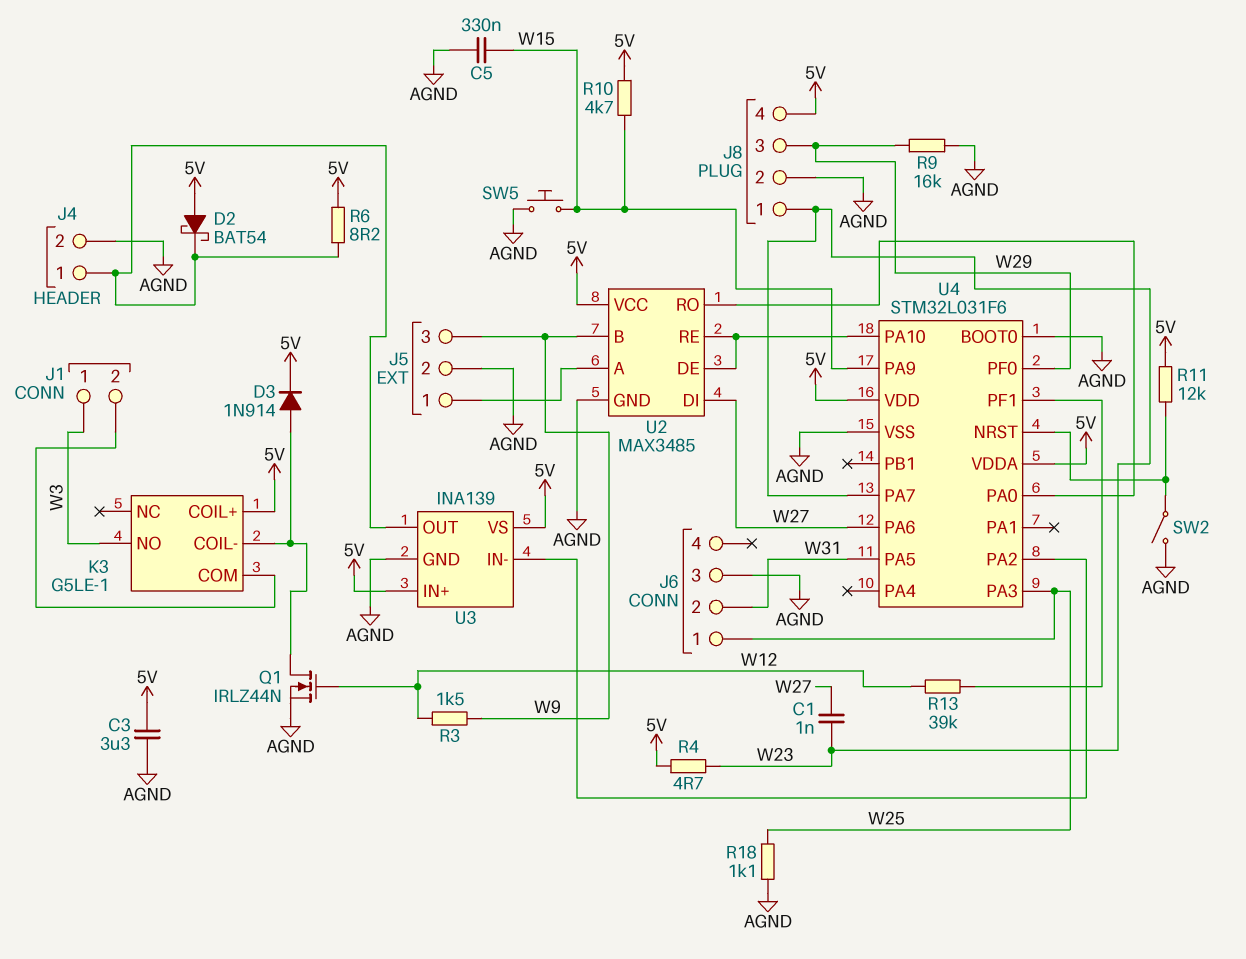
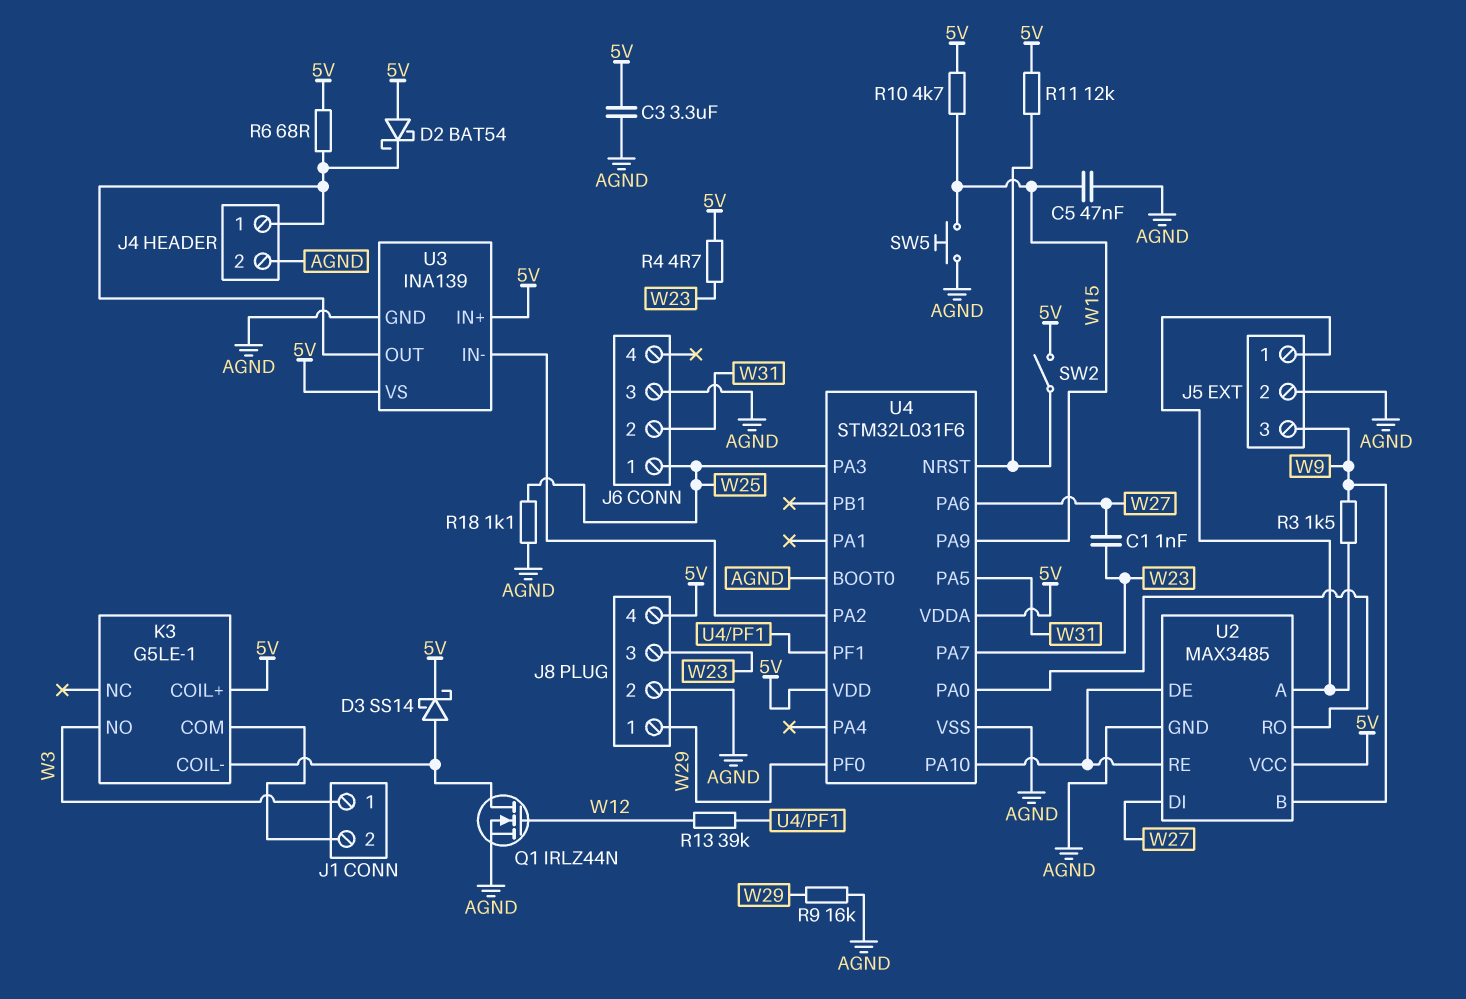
C5: 330nF (AGND, W15) -> 47nF (AGND, W15)
D3: diode 1N914 (A K3/COIL-, K 5V) -> schottky SS14 (A K3/COIL-, K 5V)
J8 pin 1: W23 -> W29
J8 pin 3: W29 -> W23
R3: 1.5k (W9, W12) -> 1.5k (J5/1, W9)
R6: 8.2 (5V, J4/1) -> 68 (5V, J4/1)
SW2: switch (AGND, U4/NRST) -> switch (5V, U4/NRST)

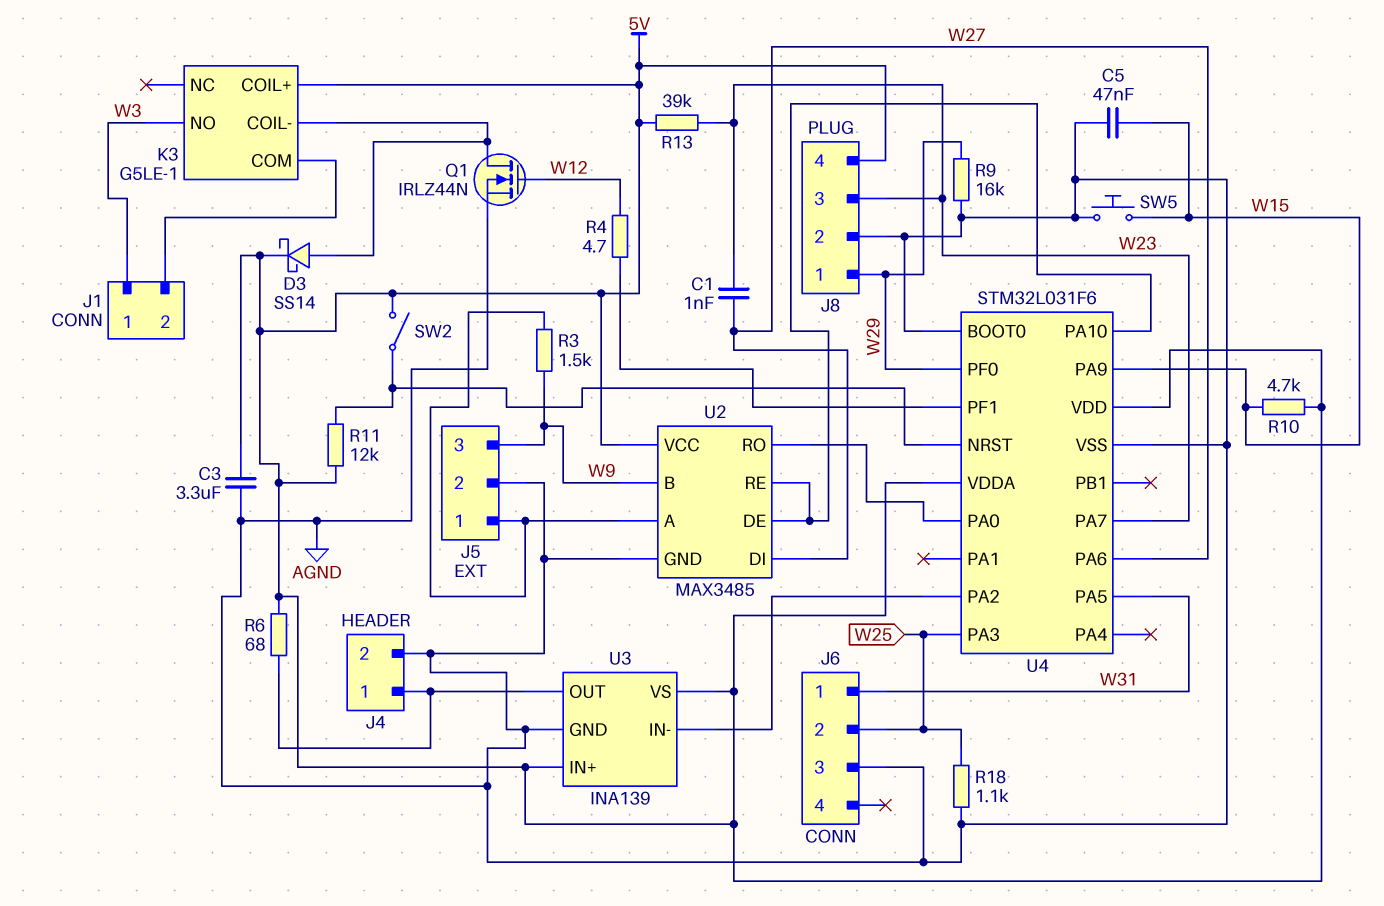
D2: schottky BAT54 (A 5V, K J4/1) -> none
J6 pin 1: W25 -> W31
J6 pin 2: W31 -> W25
R4: 4.7 (5V, W23) -> 4.7 (U4/PF1, W12)
R13: 39k (U4/PF1, W12) -> 39k (5V, W23)

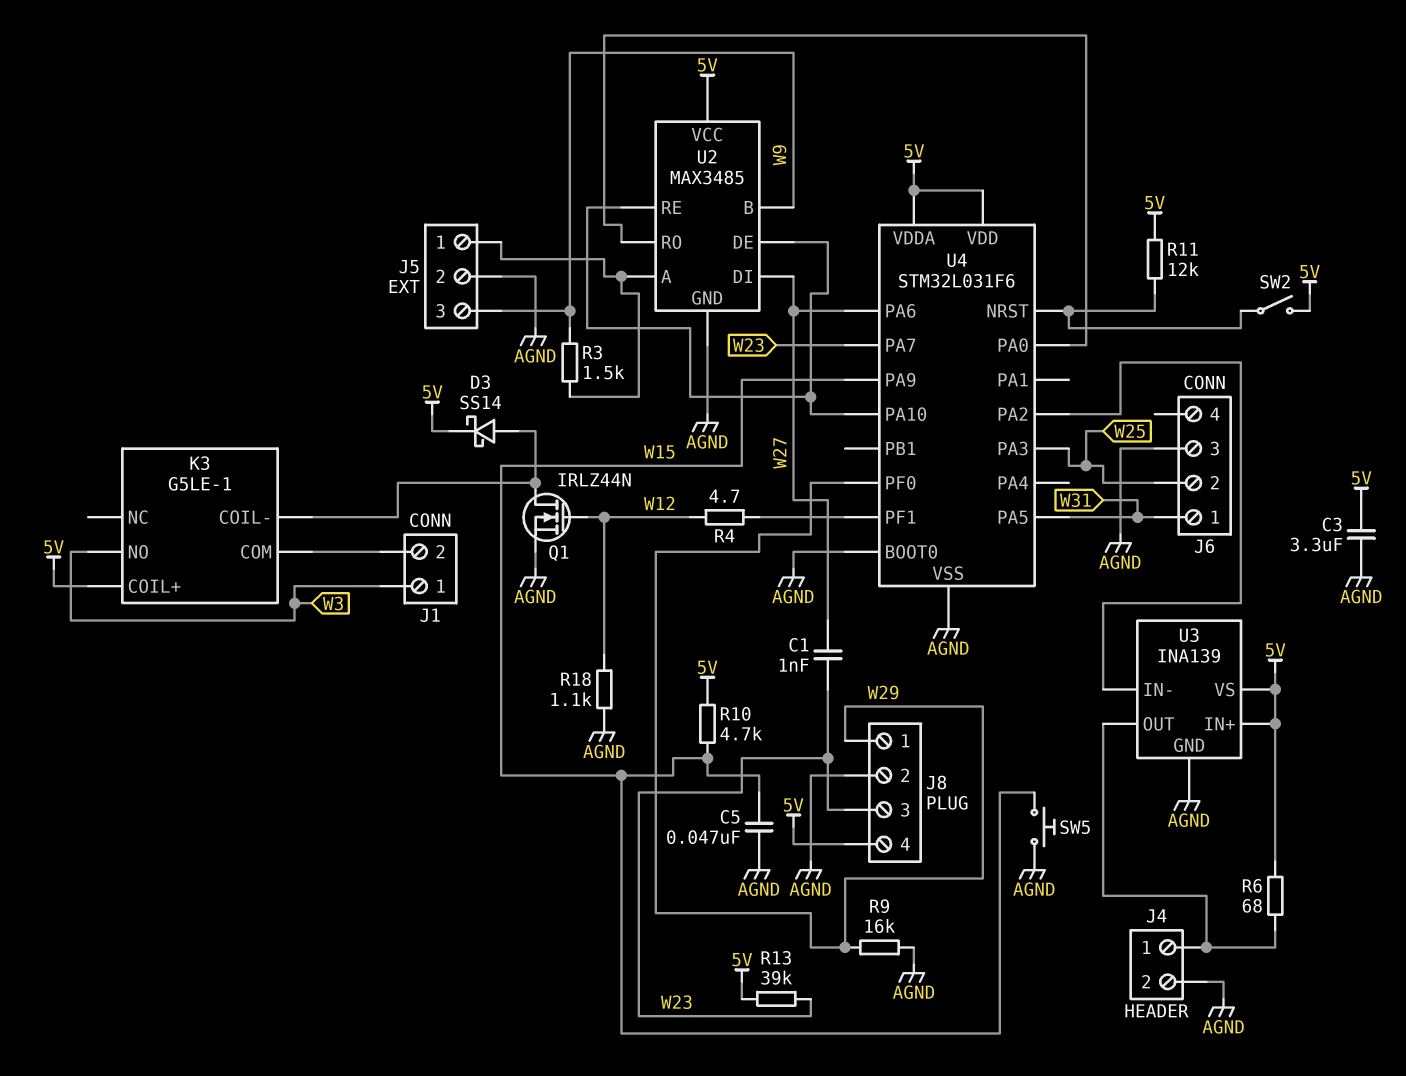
R18: 1.1k (AGND, W25) -> 1.1k (AGND, W12)

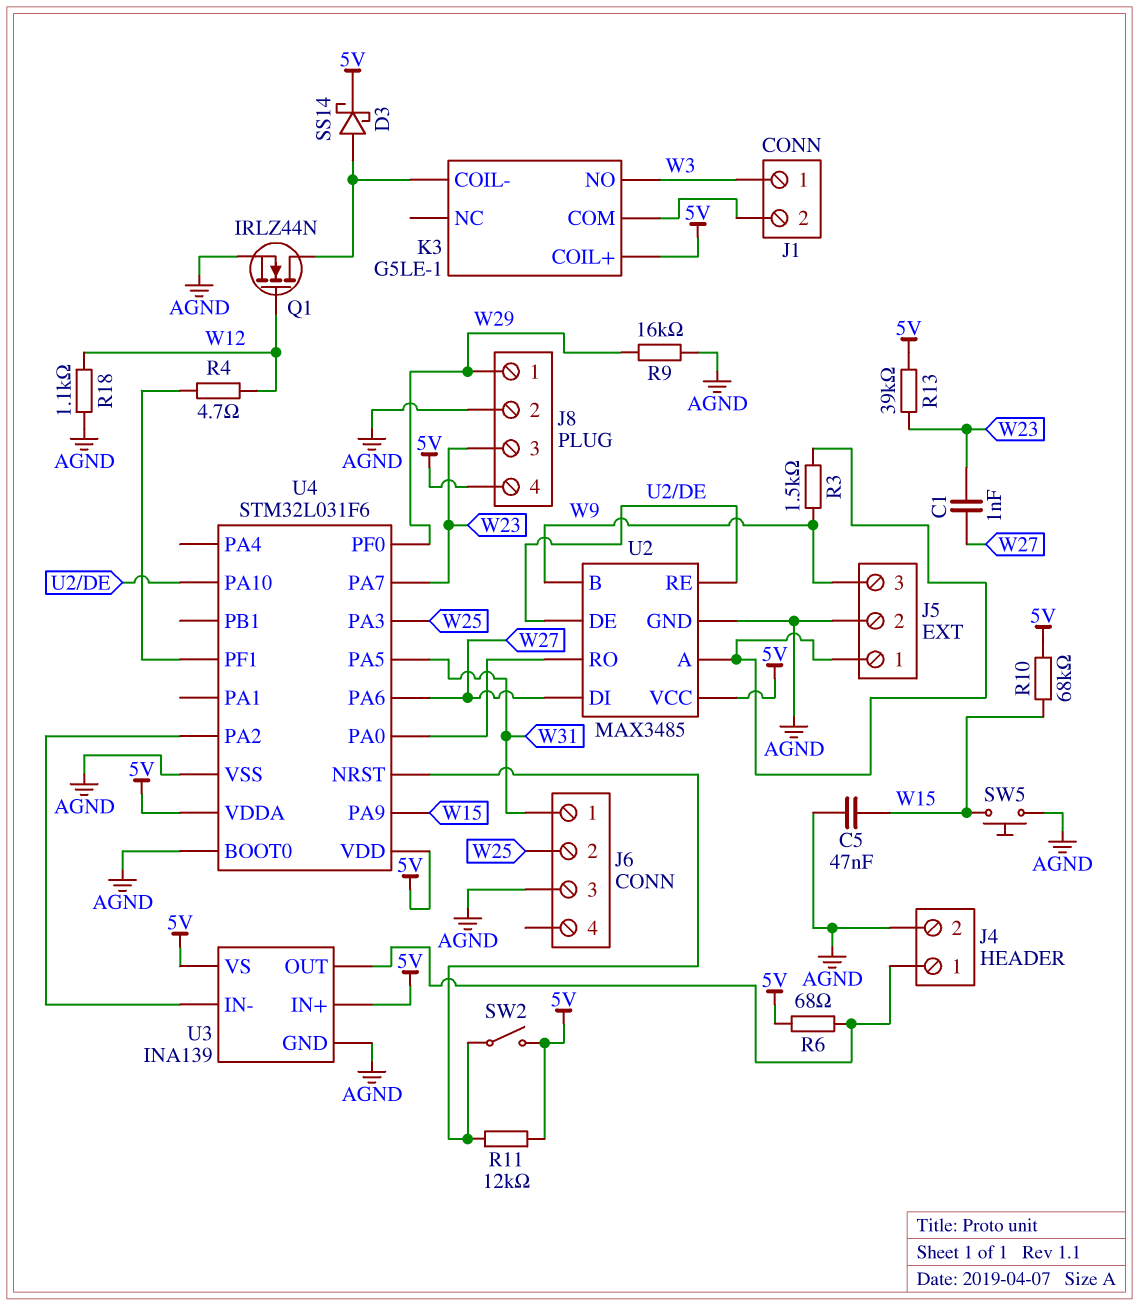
C3: 3.3uF (5V, AGND) -> none
R10: 4.7k (5V, W15) -> 68k (5V, W15)

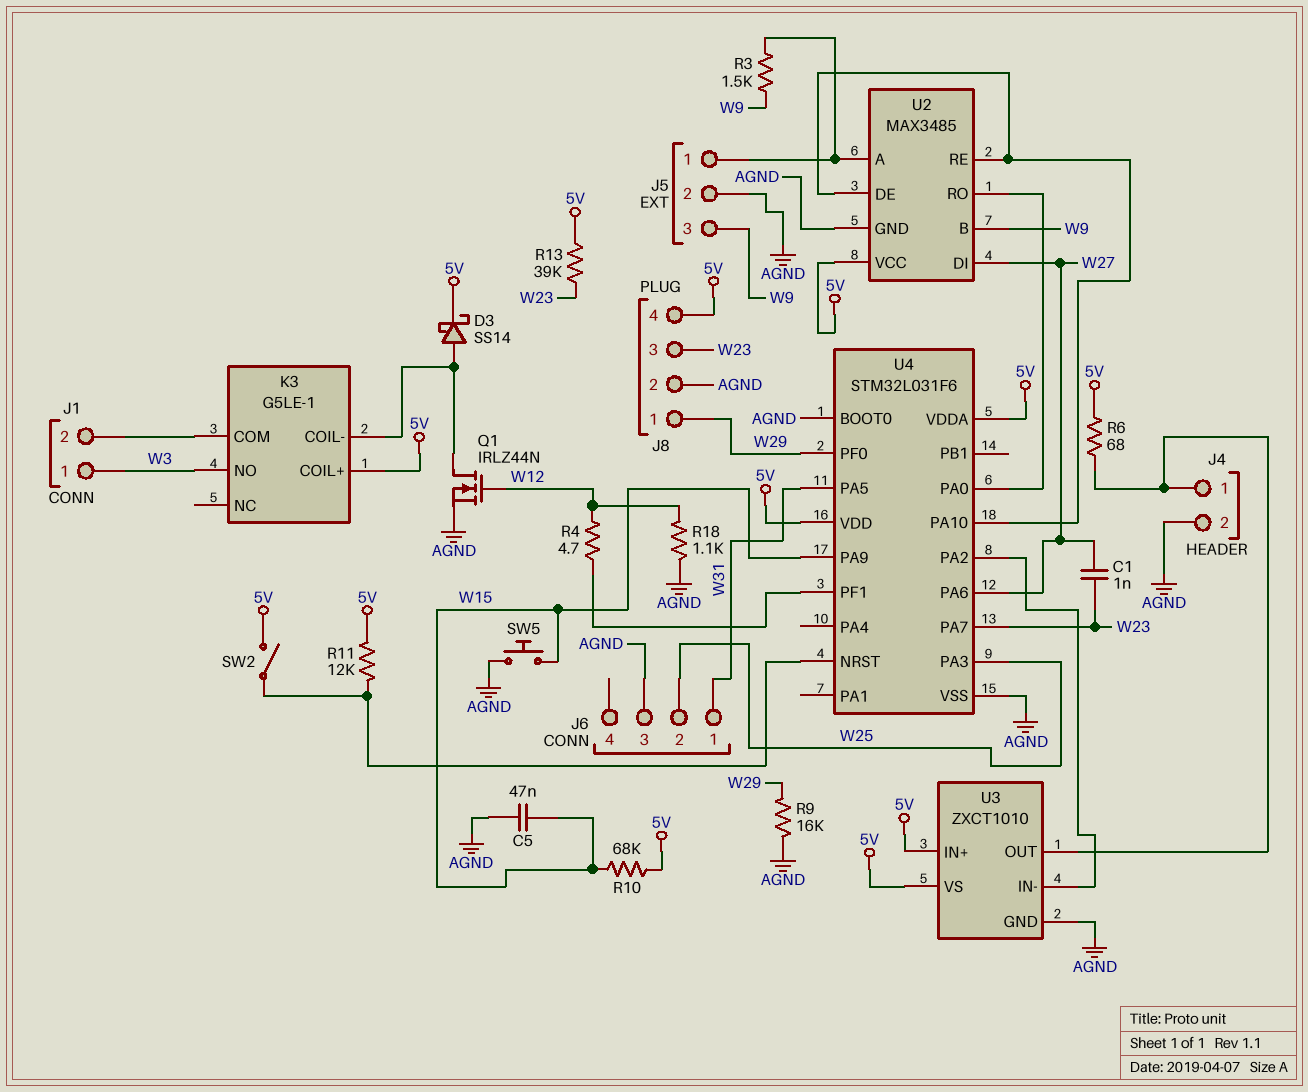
U3: INA139 -> ZXCT1010

